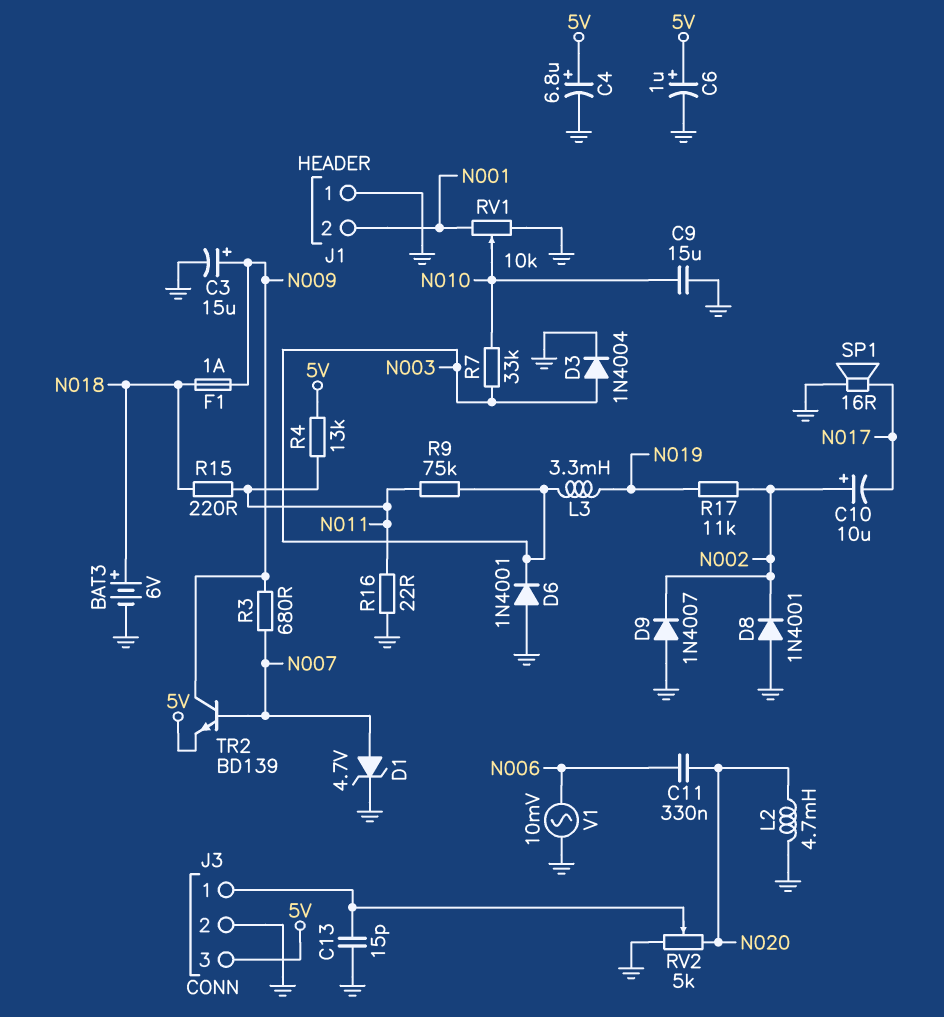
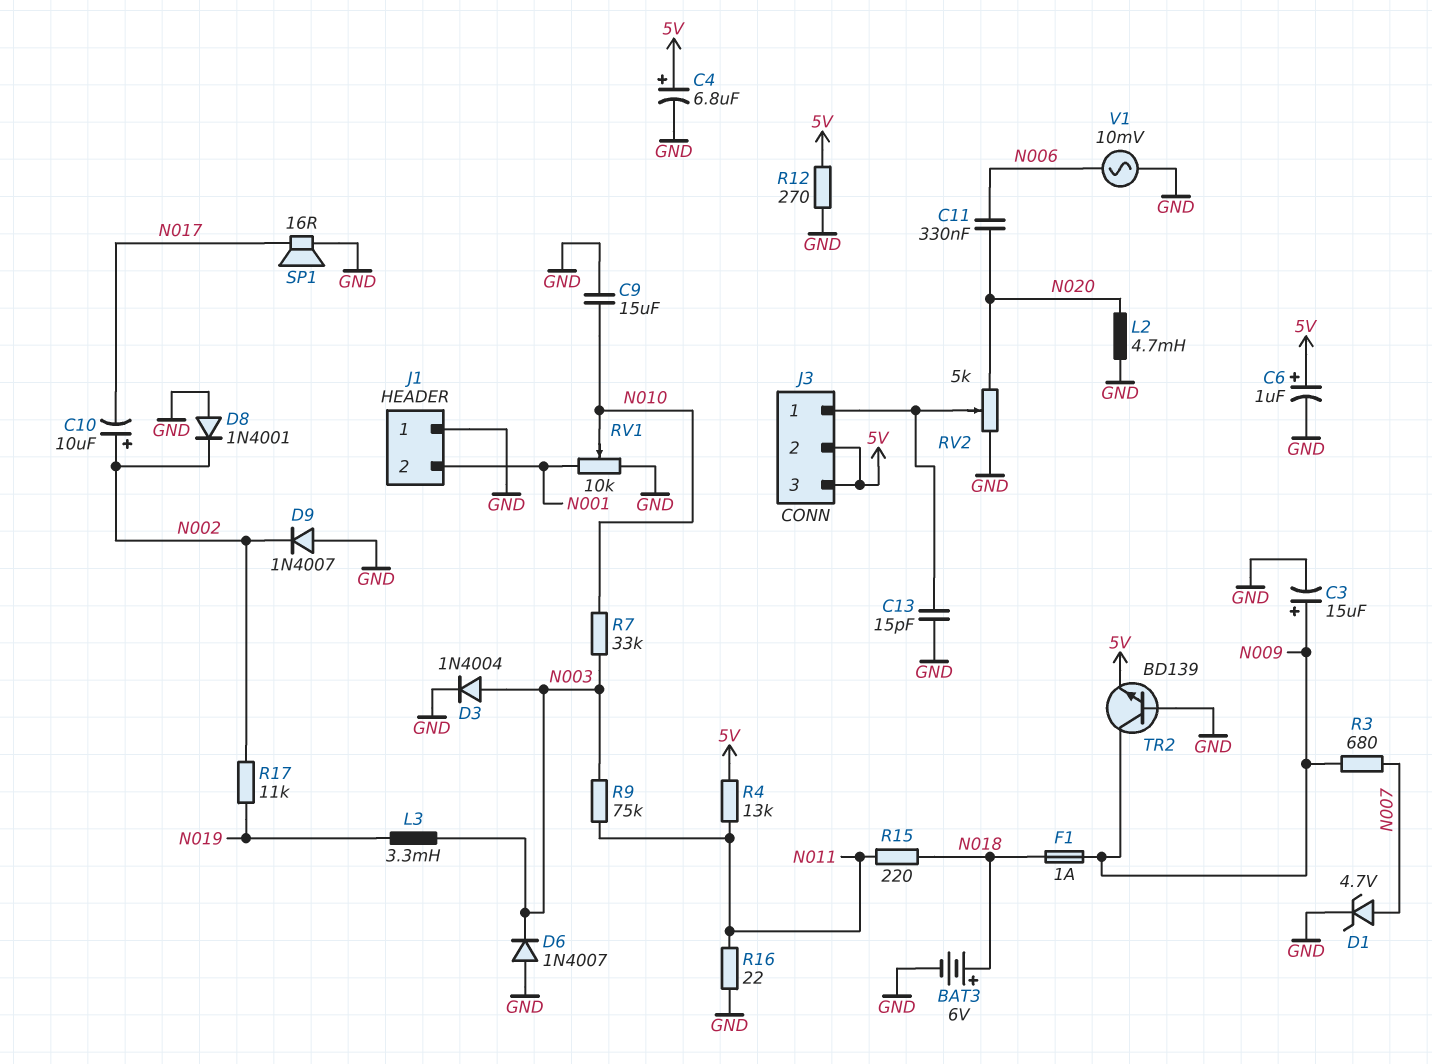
D6: diode 1N4001 (A GND, K N003) -> diode 1N4007 (A GND, K N003)
J3 pin 2: GND -> 5V
R12: none -> 270 (5V, GND)
TR2: NPN BD139 (B N007, C N009, E 5V) -> NPN BD139 (B GND, C N009, E 5V)

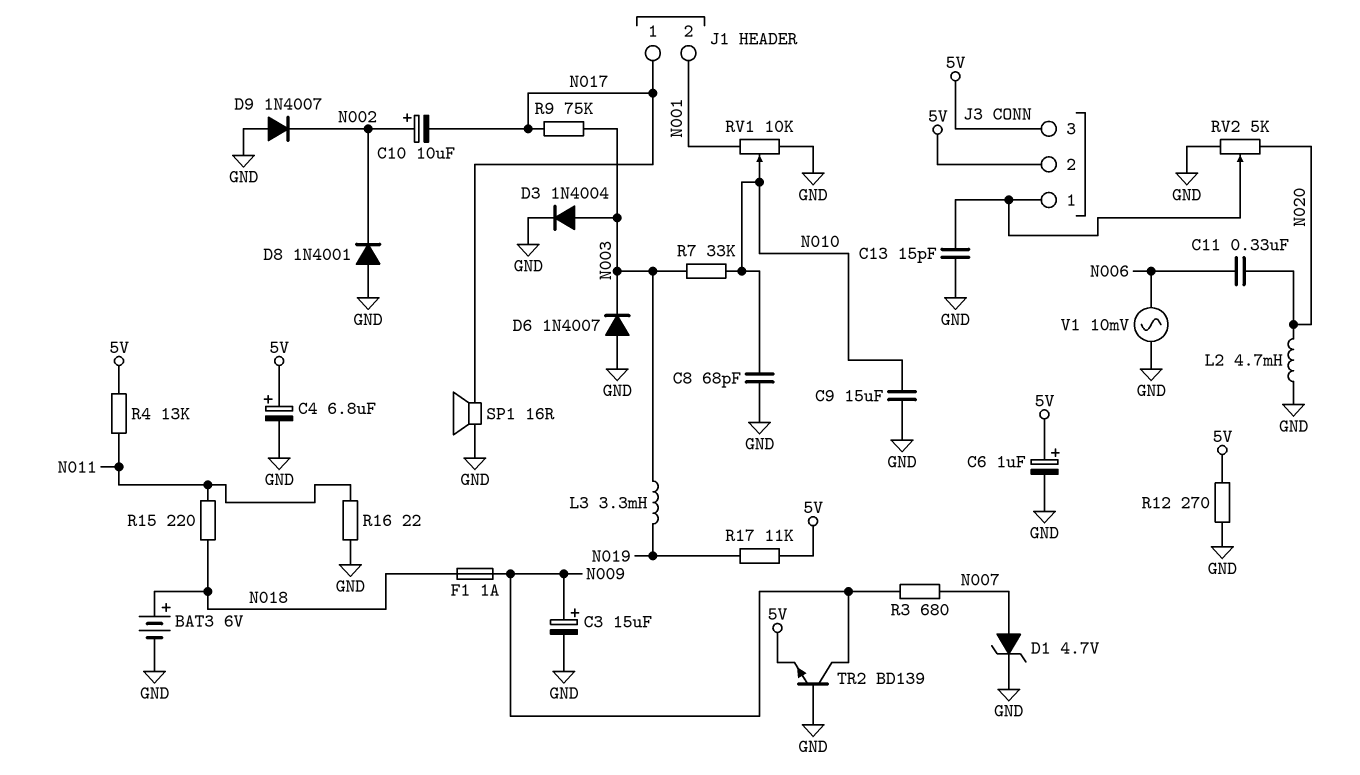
C8: none -> 68pF (GND, N010)
J1 pin 1: GND -> N017
R9: 75k (N003, N011) -> 75k (N003, N017)
R17: 11k (N002, N019) -> 11k (5V, N019)

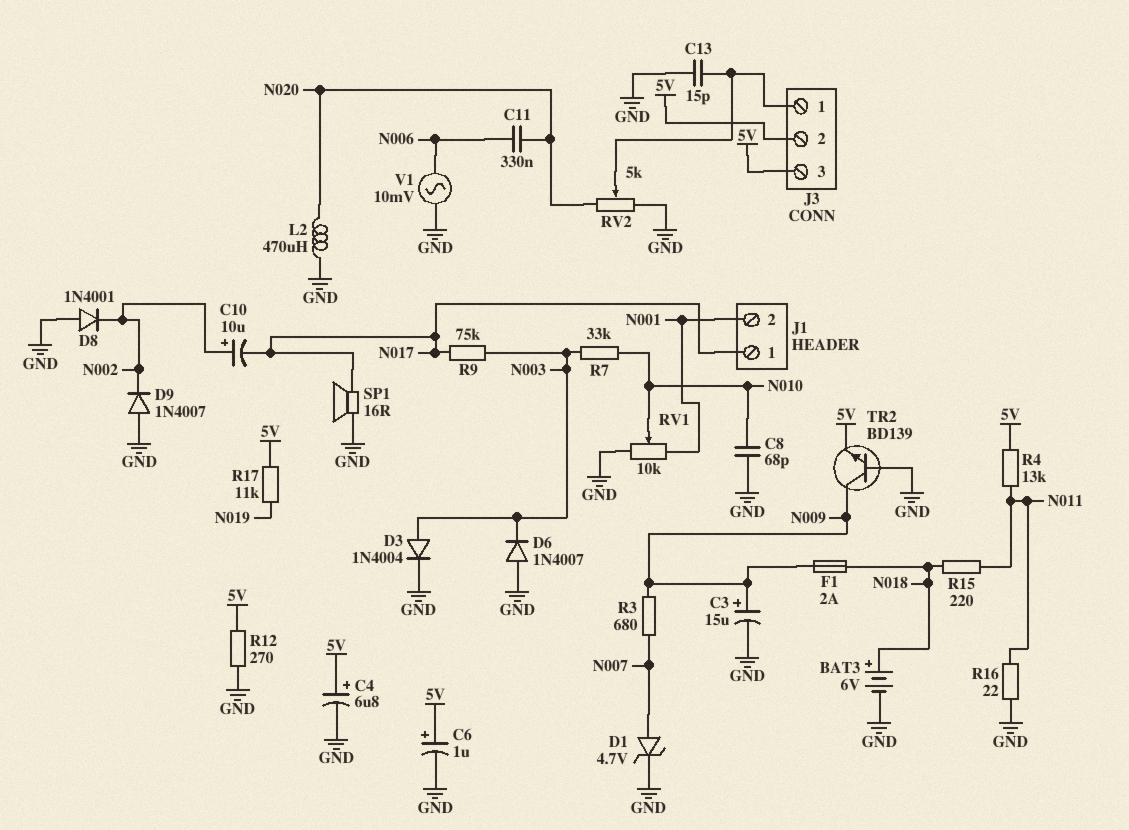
C9: 15uF (GND, N010) -> none
F1: 1A (N009, N018) -> 2A (N009, N018)
L2: 4.7mH (GND, N020) -> 470uH (GND, N020)
L3: 3.3mH (N003, N019) -> none

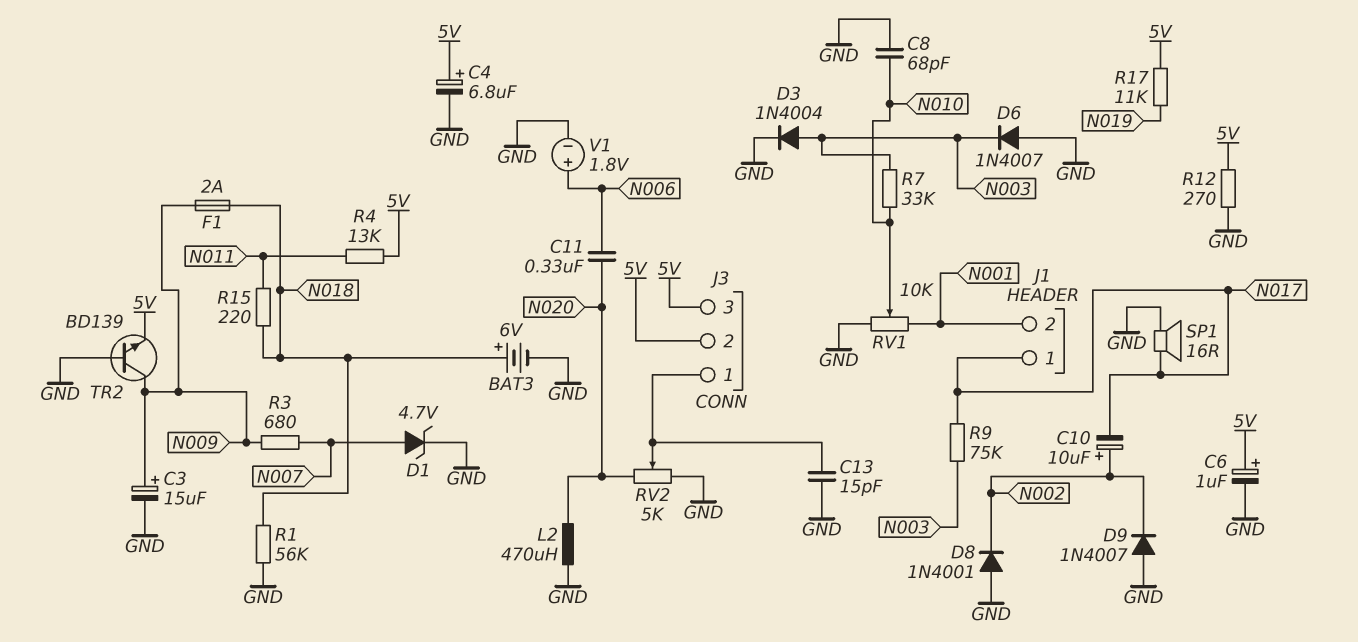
R1: none -> 56k (GND, N018)
R16: 22 (GND, N011) -> none
V1: AC 10mV (GND, N006) -> 1.8V (plus N006, minus GND)

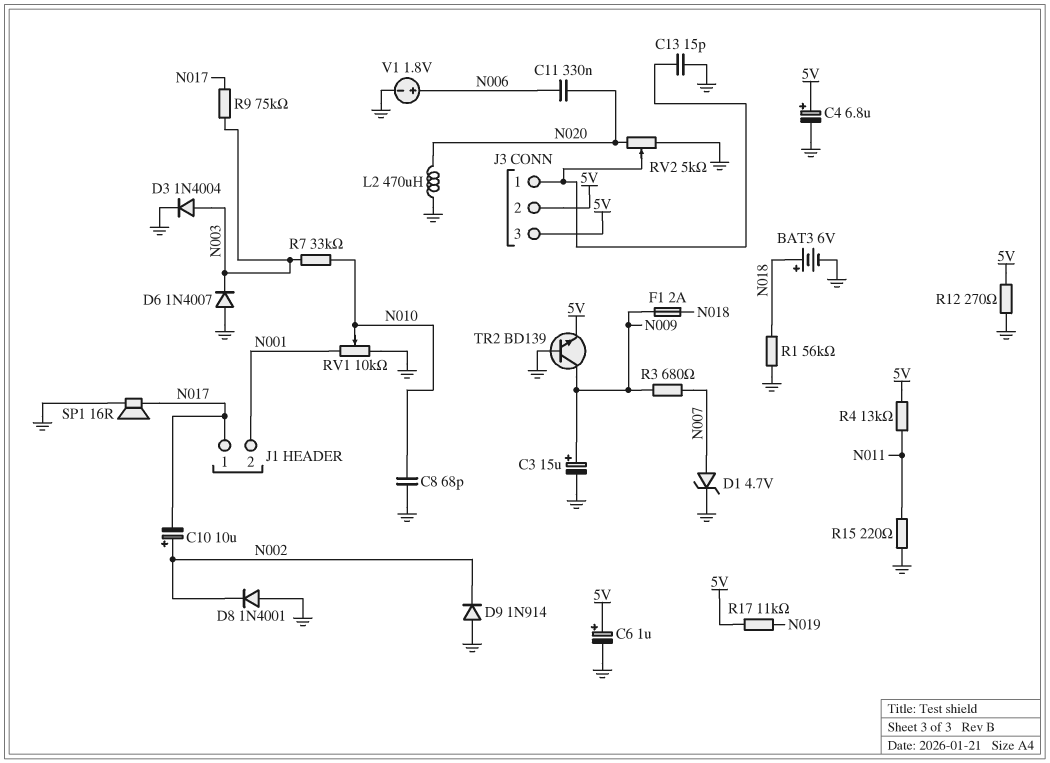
D9: diode 1N4007 (A GND, K N002) -> diode 1N914 (A GND, K N002)
R15: 220 (N011, N018) -> 220 (GND, N011)

